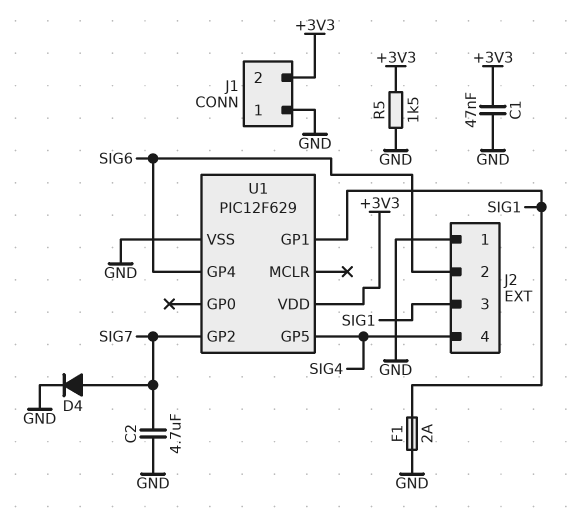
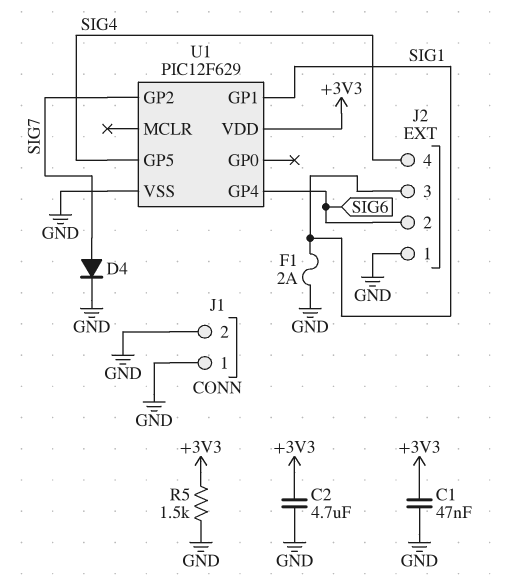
C2: 4.7uF (GND, SIG7) -> 4.7uF (+3V3, GND)
J1 pin 2: +3V3 -> GND

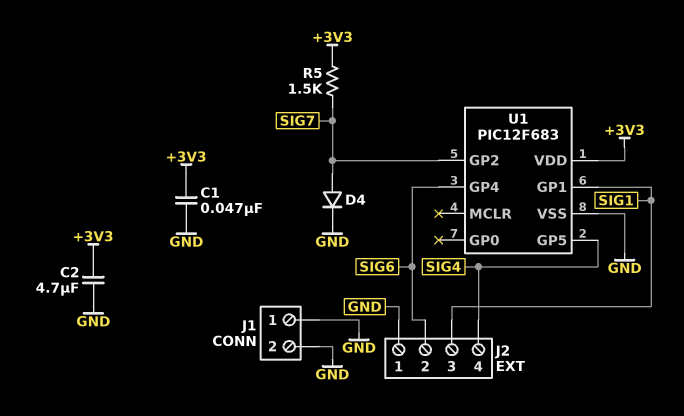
F1: 2A (GND, SIG1) -> none
R5: 1.5k (+3V3, GND) -> 1.5k (+3V3, SIG7)
U1: PIC12F629 -> PIC12F683

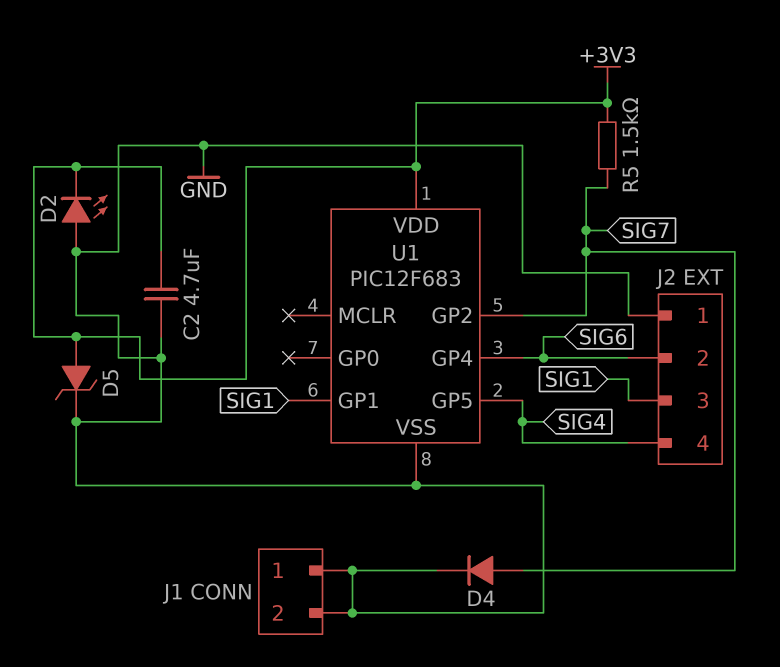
C1: 47nF (+3V3, GND) -> none
D2: none -> LED (A GND, K +3V3)
D5: none -> zener (A +3V3, K GND)

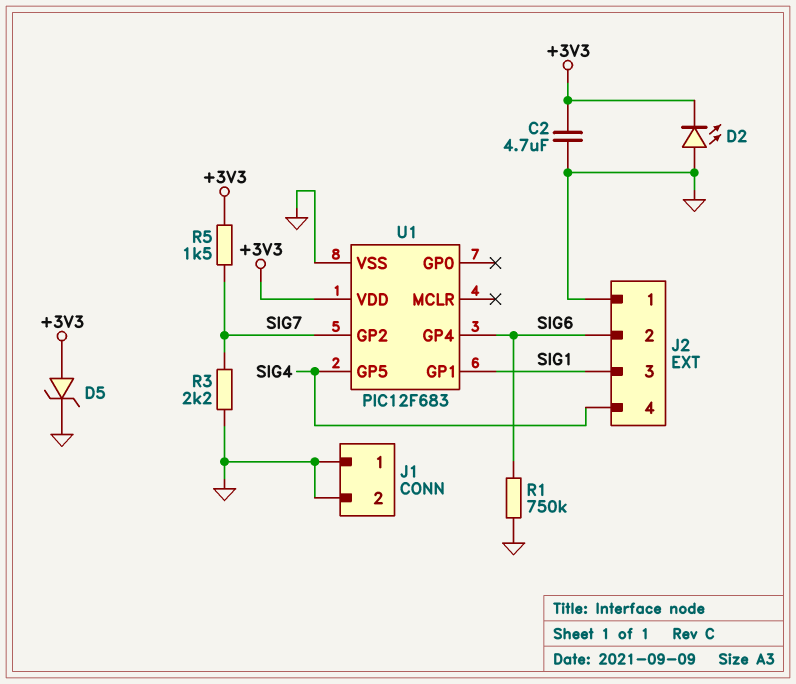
D4: diode (A SIG7, K GND) -> none
R1: none -> 750k (GND, SIG6)
R3: none -> 2.2k (GND, SIG7)

